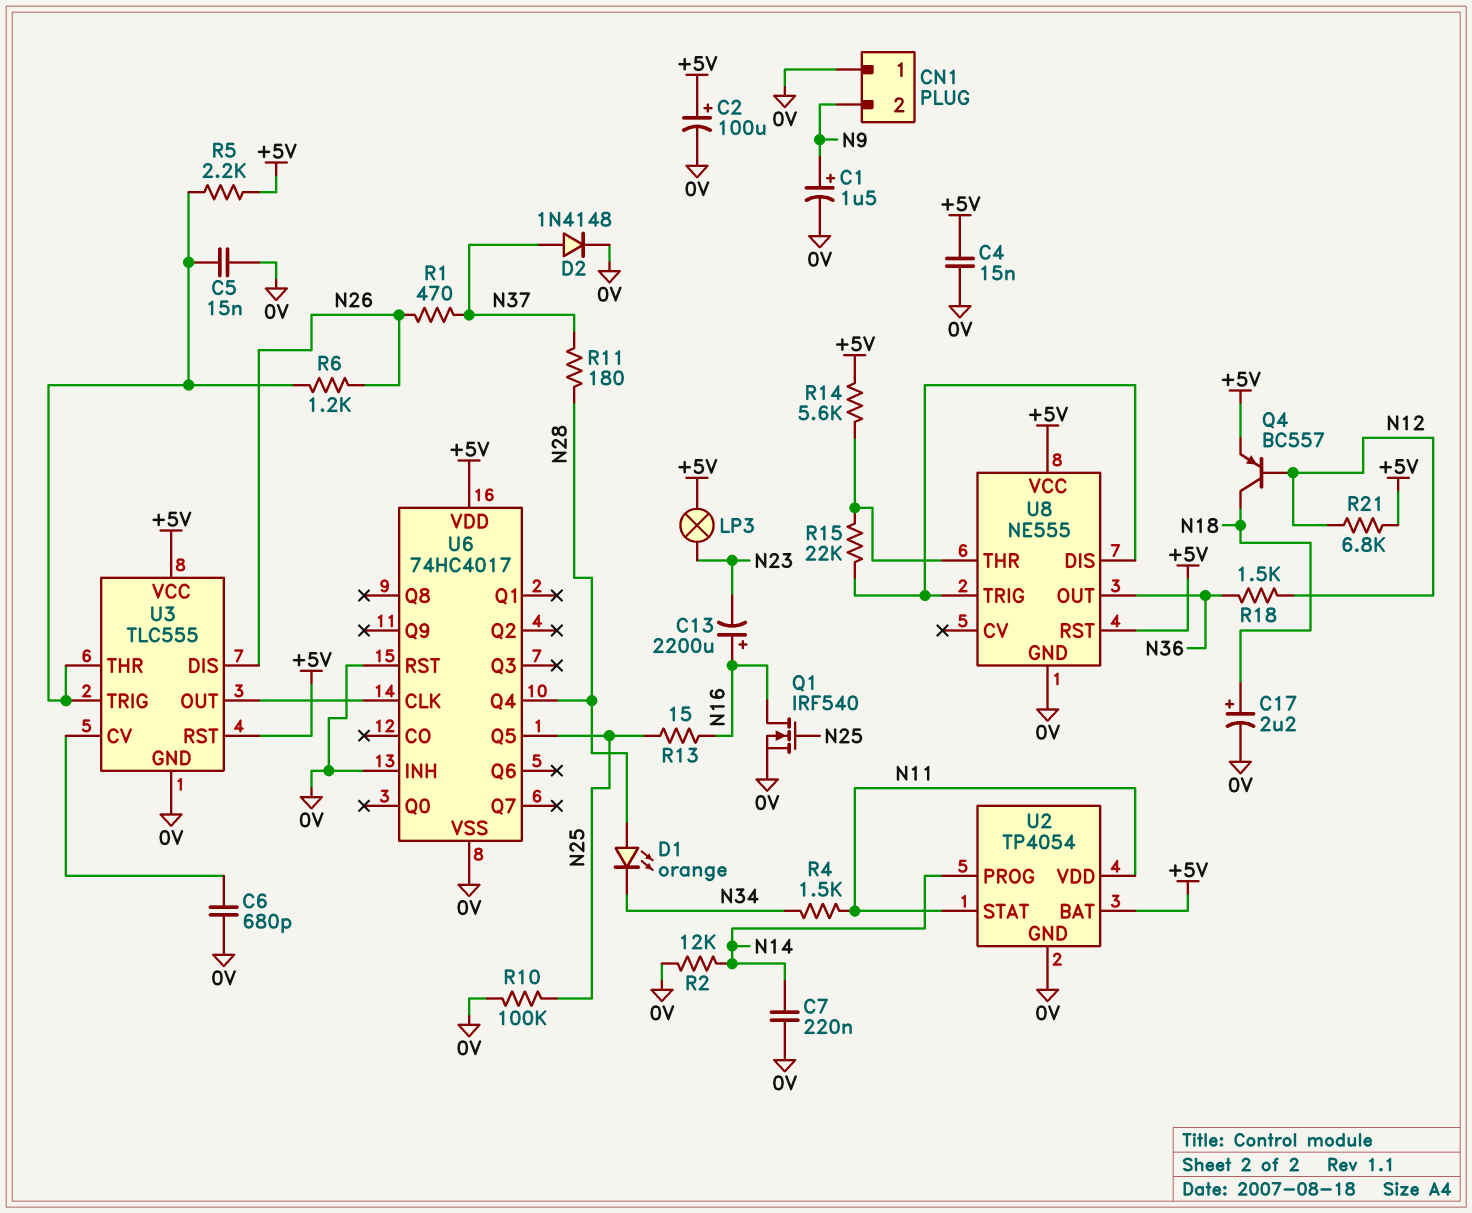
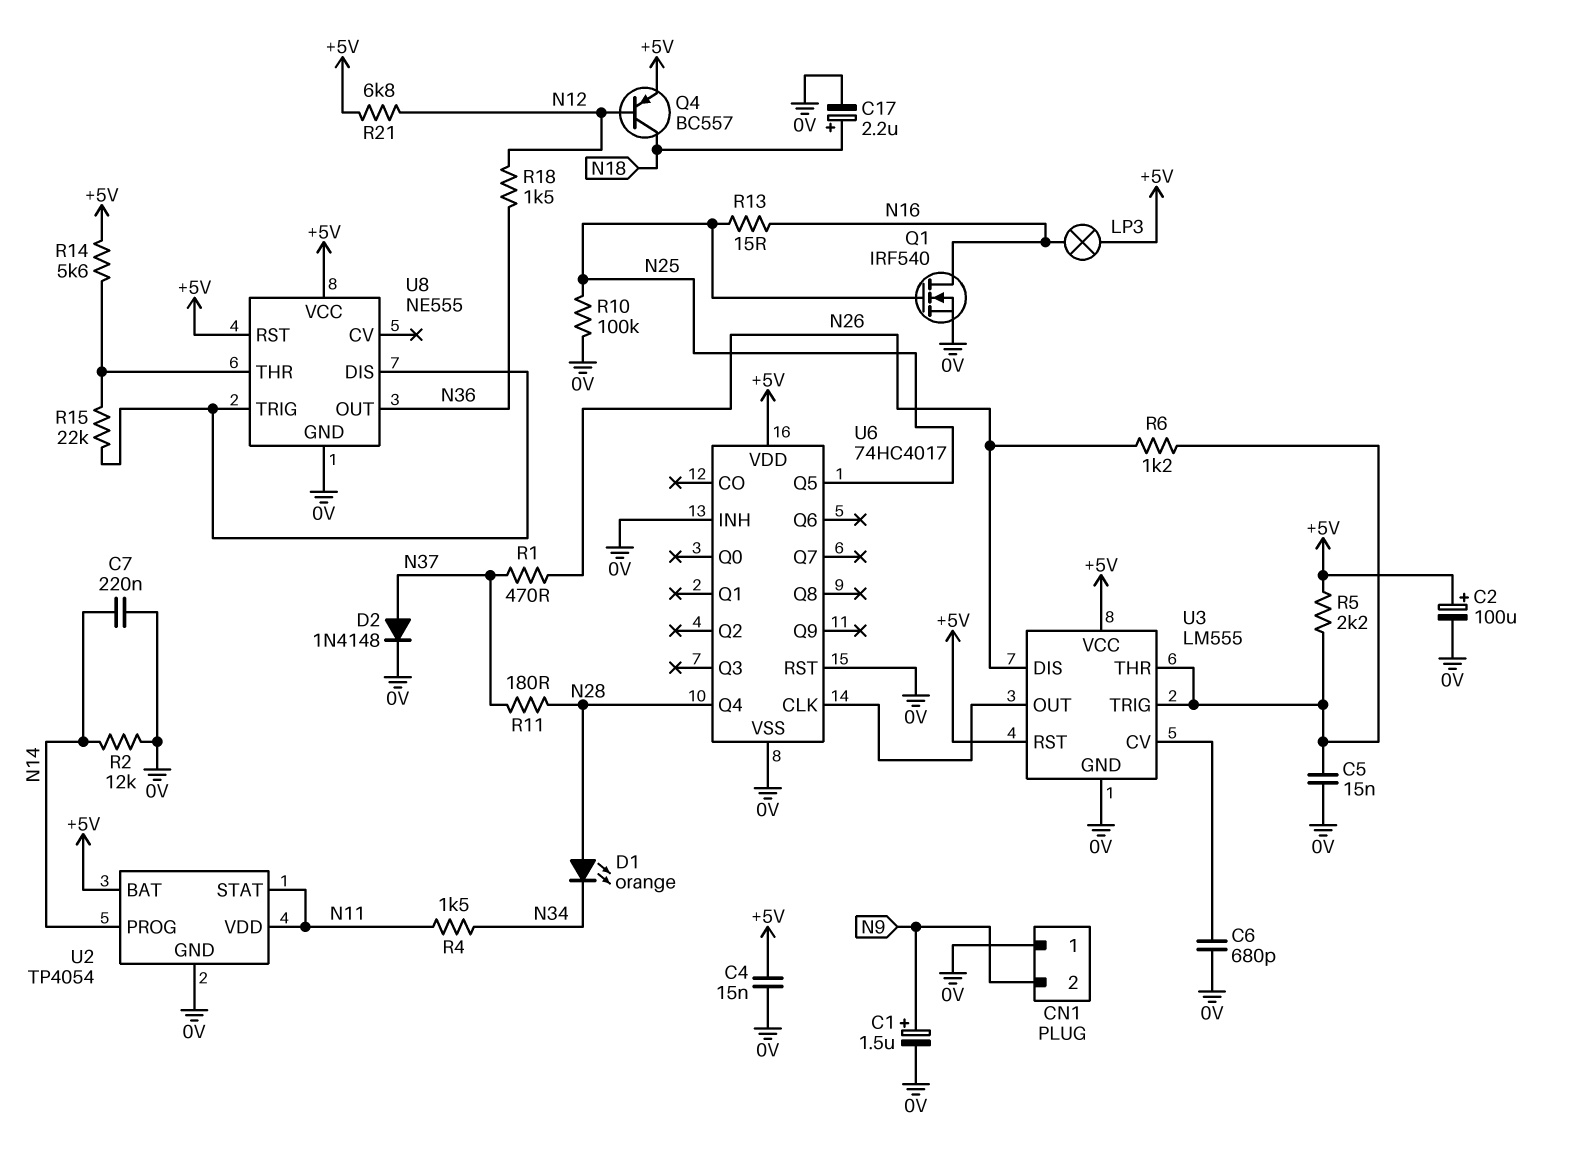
C13: 2200uF (plus N16, minus N23) -> none
LP3: lamp (+5V, N23) -> lamp (+5V, N16)
U3: TLC555 -> LM555

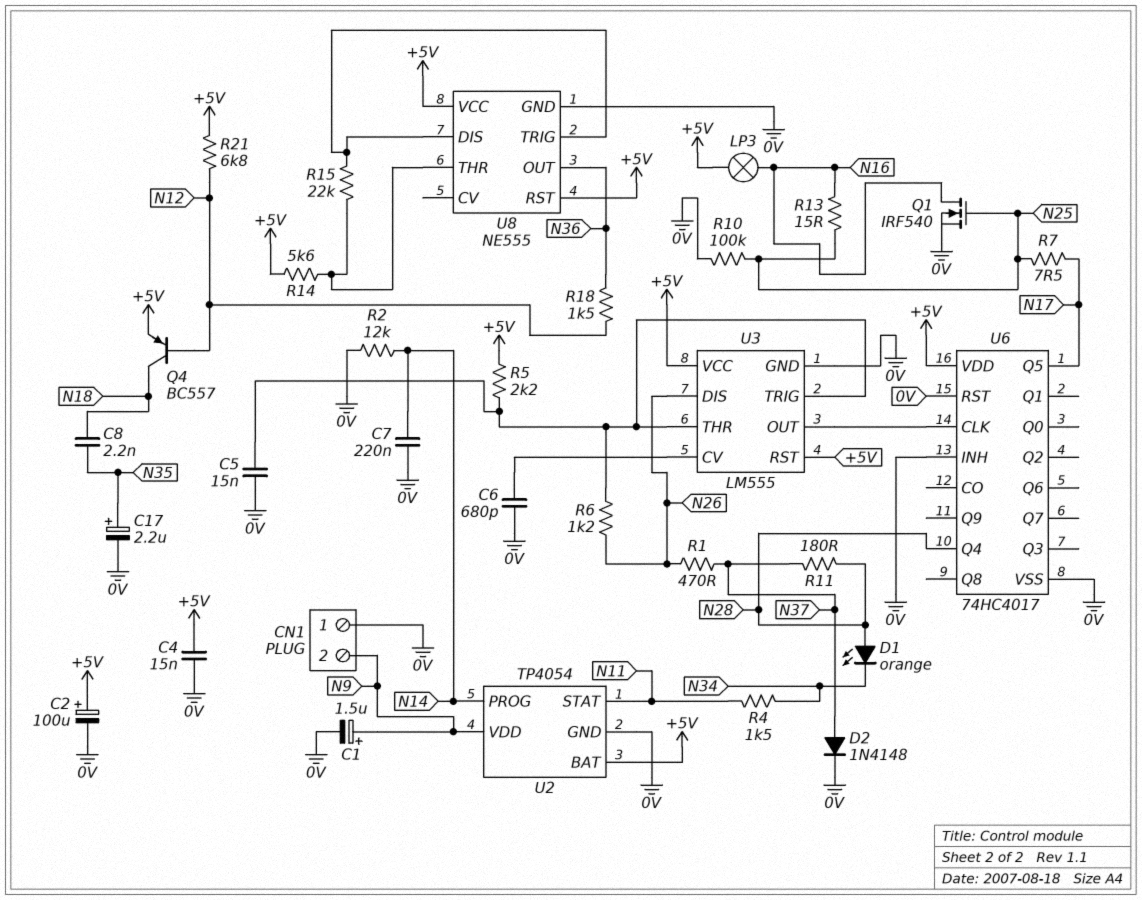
C8: none -> 2.2nF (N18, N35)
C17: 2.2uF (plus N18, minus 0V) -> 2.2uF (plus N35, minus 0V)
R7: none -> 7.5 (N17, N25)
U2 pin VDD: N11 -> N9
U6 pin Q5: N25 -> N17

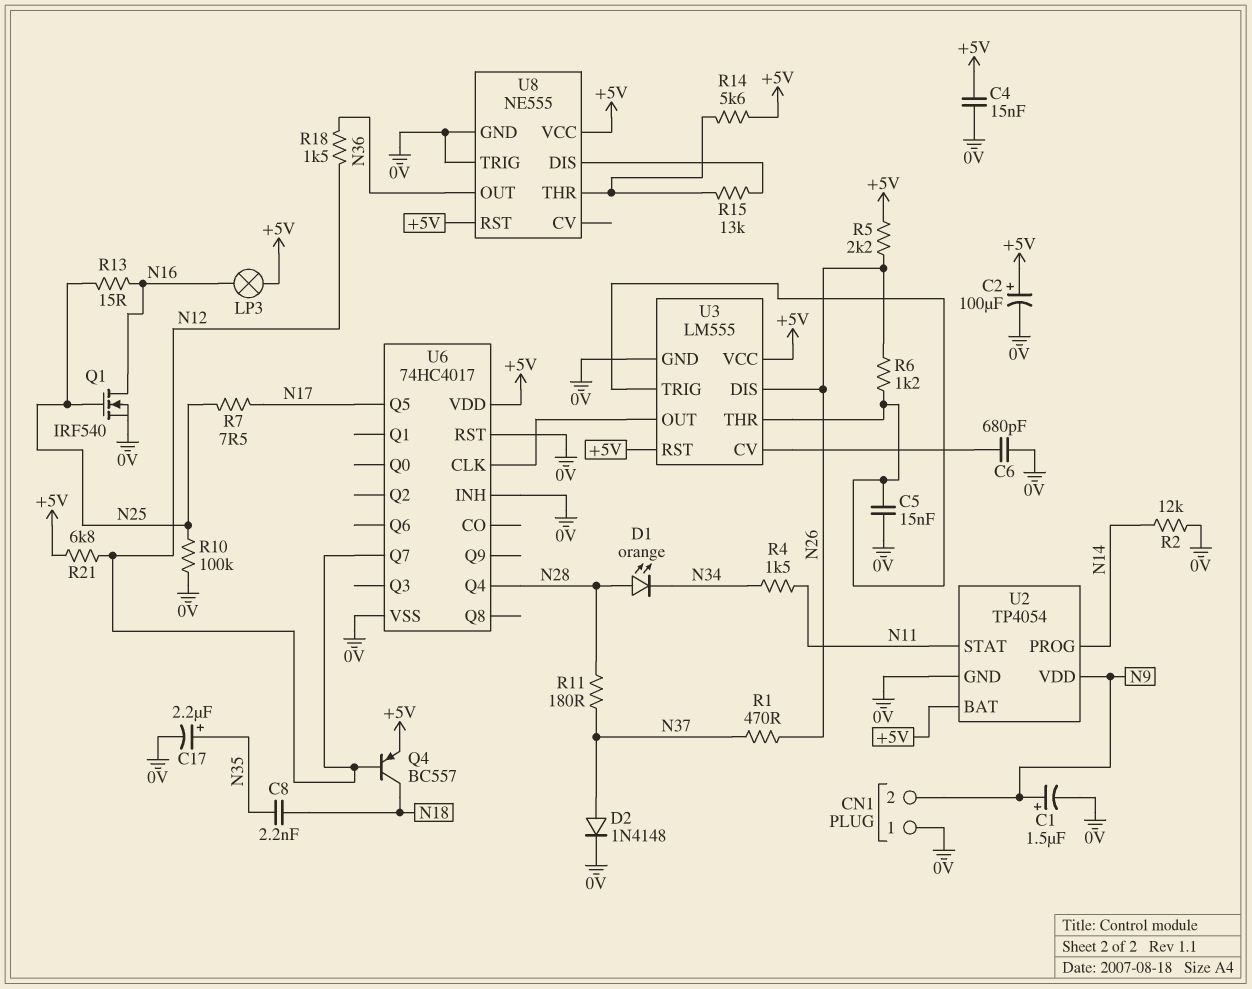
C7: 220nF (0V, N14) -> none
R5: 2.2k (+5V, U3/THR) -> 2.2k (+5V, N26)
R15: 22k (U8/DIS, U8/THR) -> 13k (U8/DIS, U8/THR)
U6 pin Q7: none -> N12
U8 pin TRIG: U8/DIS -> 0V

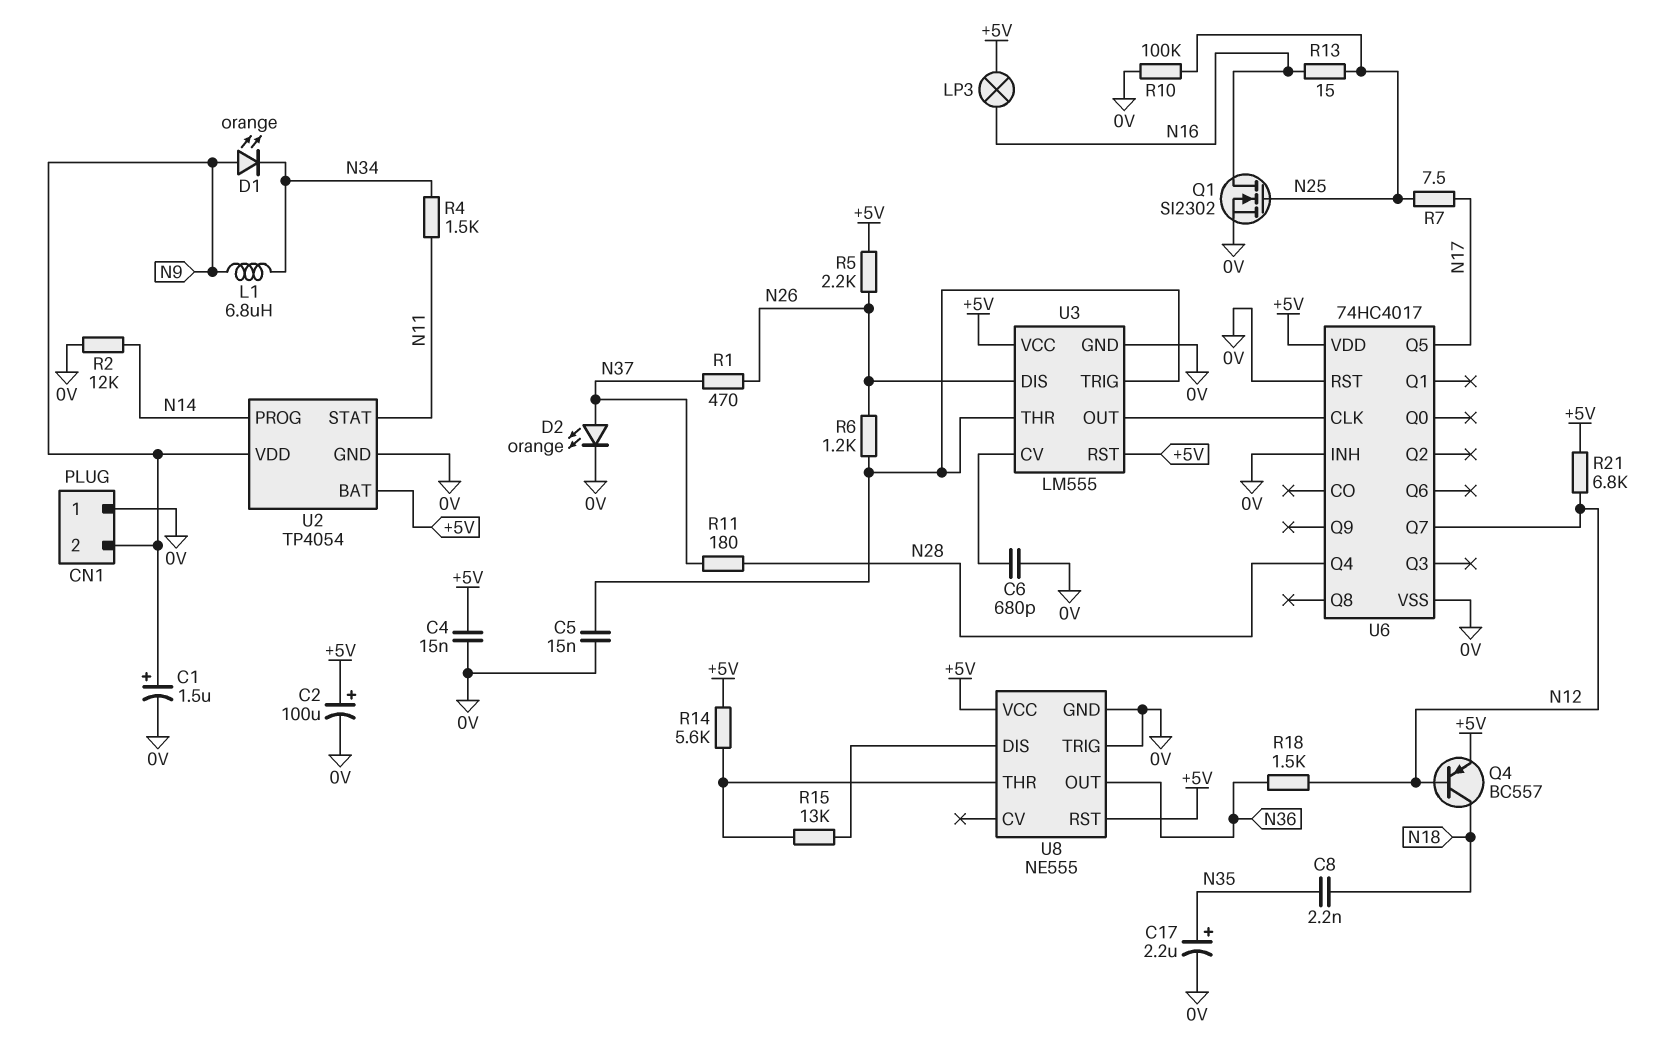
D1: LED orange (A N28, K N34) -> LED orange (A N9, K N34)
D2: diode 1N4148 (A N37, K 0V) -> LED orange (A N37, K 0V)
L1: none -> 6.8uH (N9, N34)
Q1: NMOS IRF540 (G N25, D N16, S 0V) -> NMOS SI2302 (G N25, D N16, S 0V)

